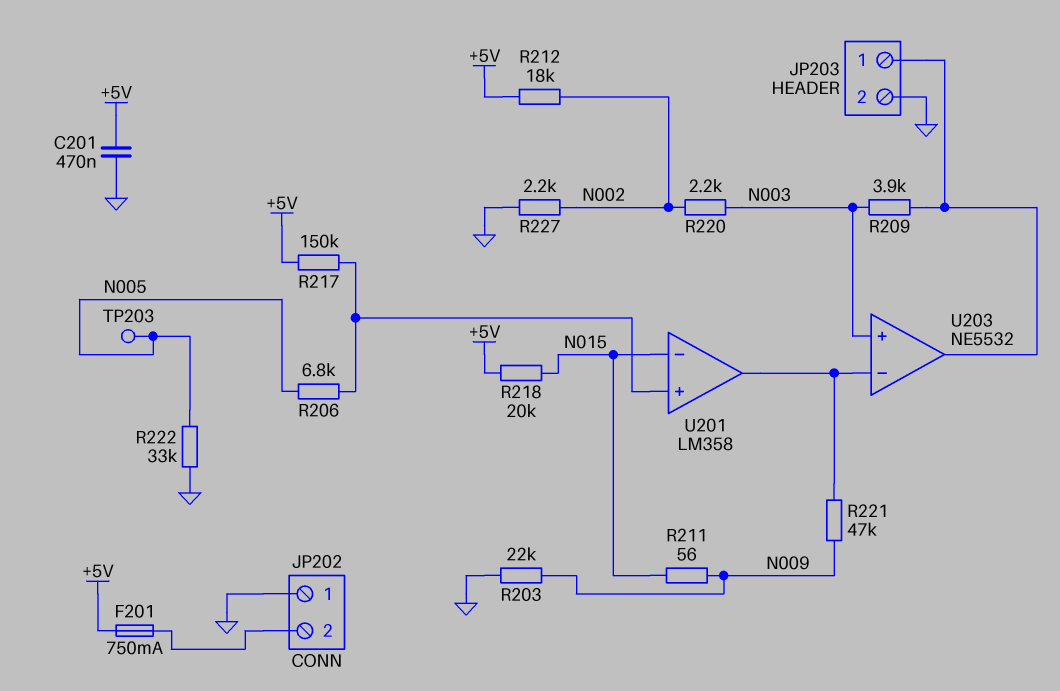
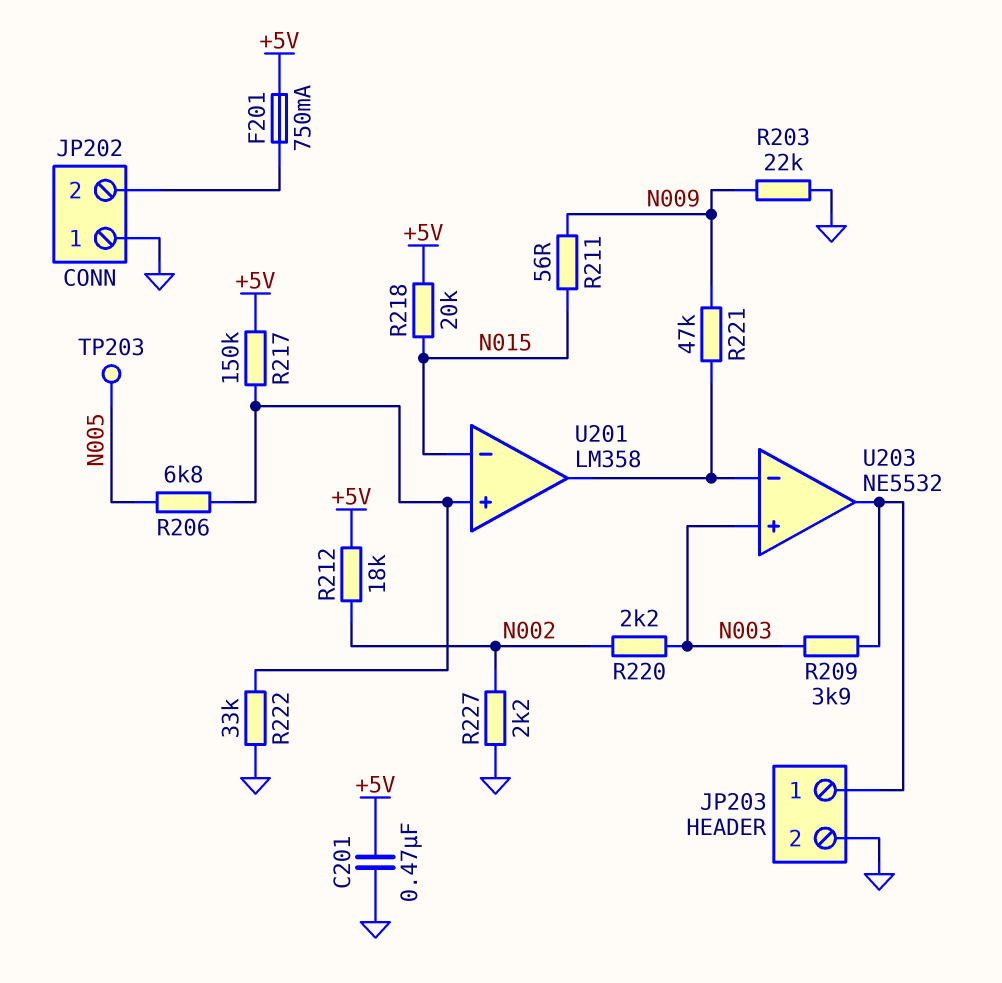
R222: 33k (GND, N005) -> 33k (GND, U201/in+)

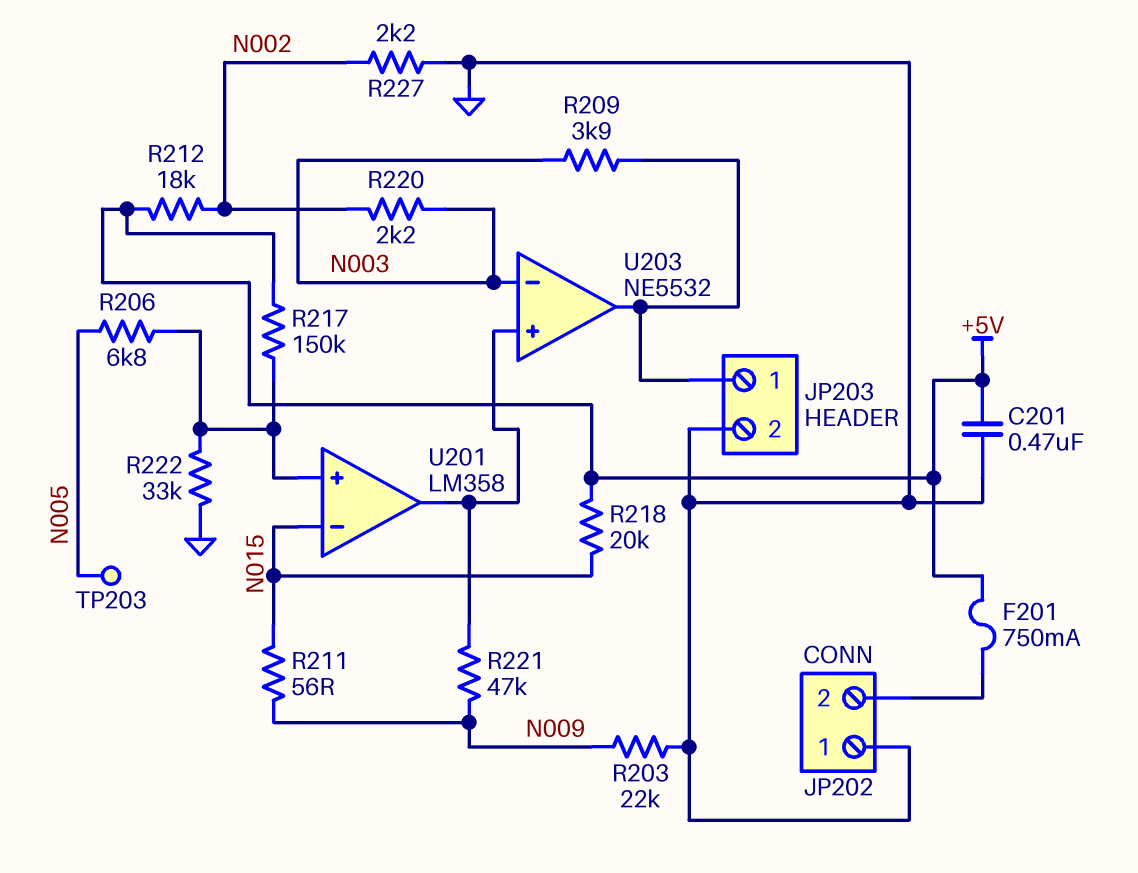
U203 pin in+: N003 -> U201/out
U203 pin in-: U201/out -> N003

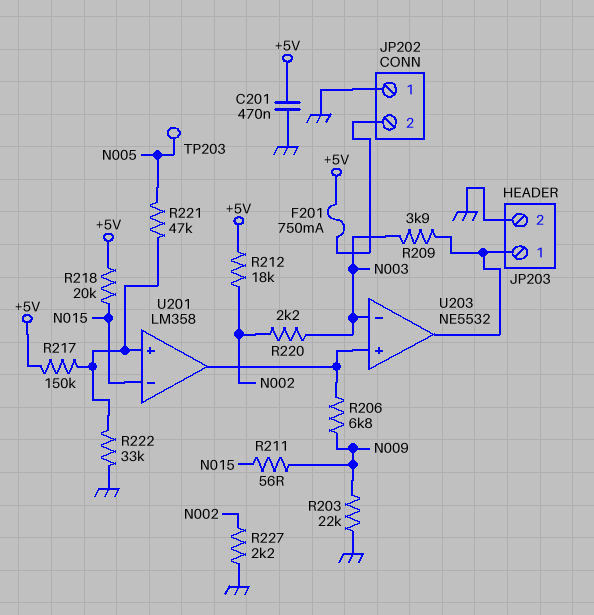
R206: 6.8k (N005, U201/in+) -> 6.8k (N009, U201/out)
R221: 47k (N009, U201/out) -> 47k (N005, U201/in+)

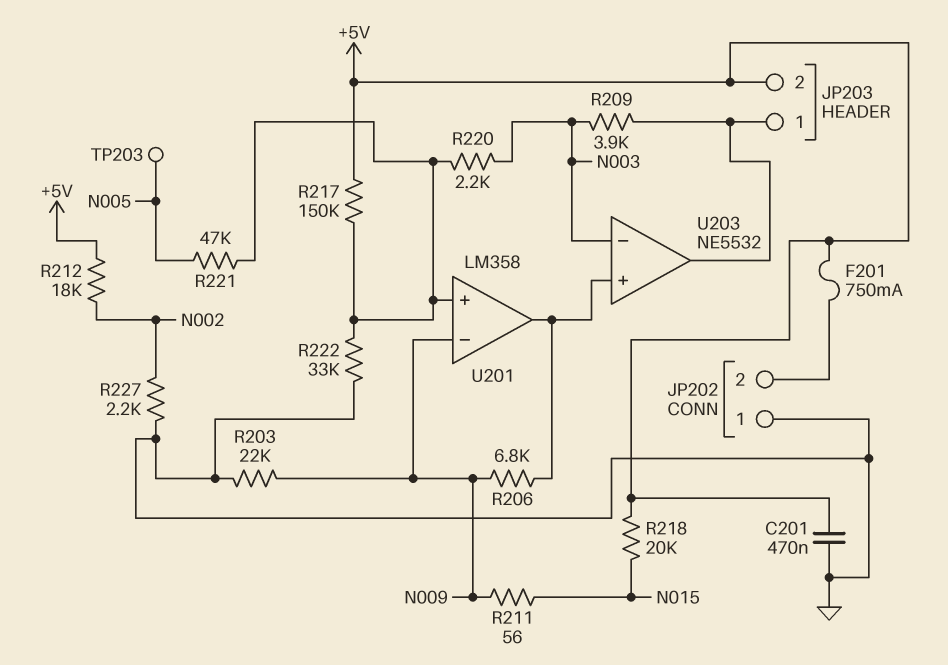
JP203 pin 2: GND -> +5V
R220: 2.2k (N002, N003) -> 2.2k (N003, U201/in+)
U201 pin in-: N015 -> N009

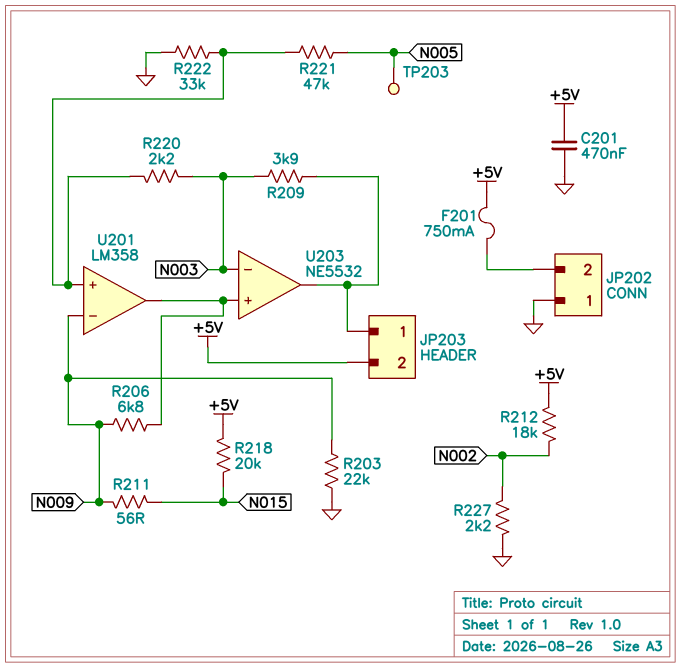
R217: 150k (+5V, U201/in+) -> none

